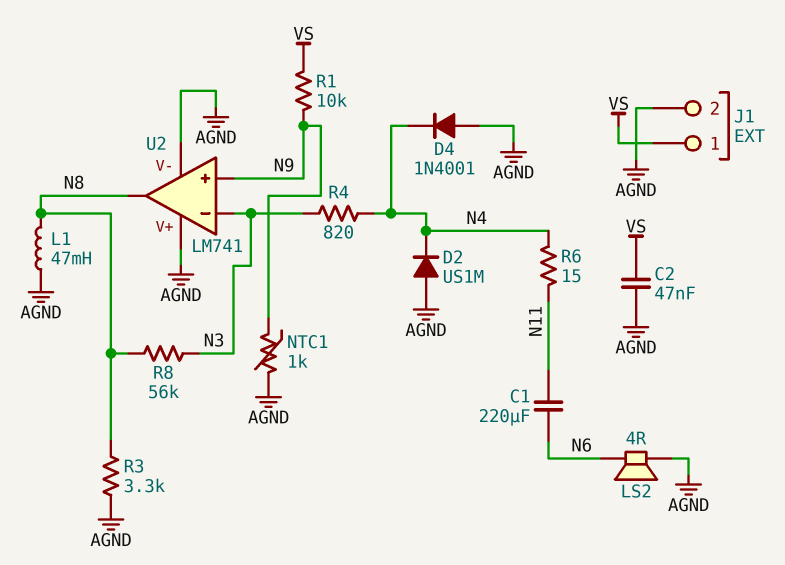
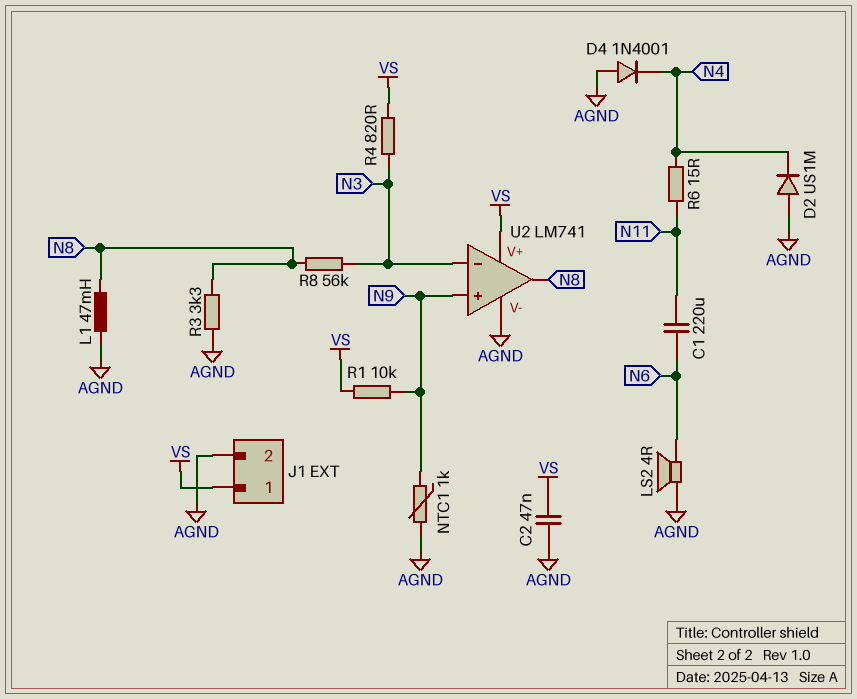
R4: 820 (N3, N4) -> 820 (N3, VS)
U2 pin V+: AGND -> VS

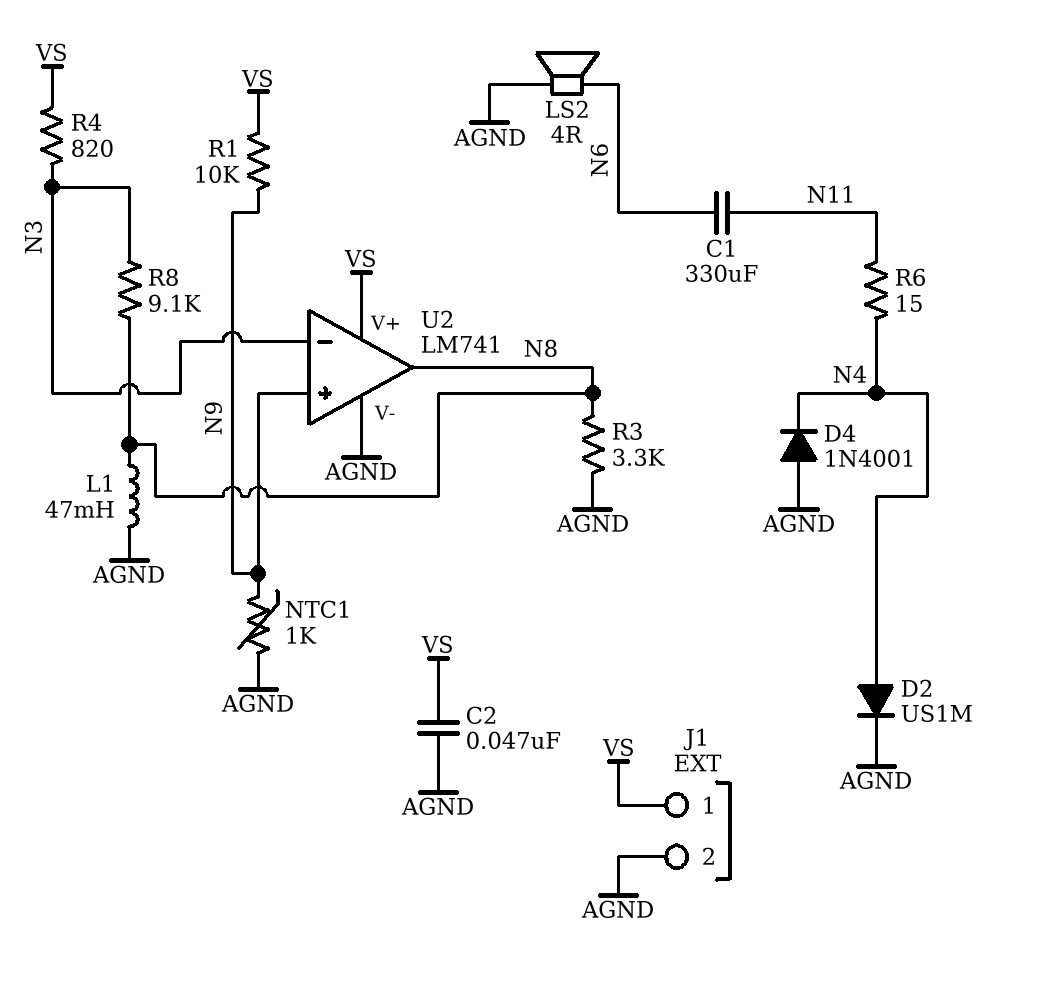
C1: 220uF (N6, N11) -> 330uF (N6, N11)
D2: diode US1M (A AGND, K N4) -> diode US1M (A N4, K AGND)
R8: 56k (N3, N8) -> 9.1k (N3, N8)

